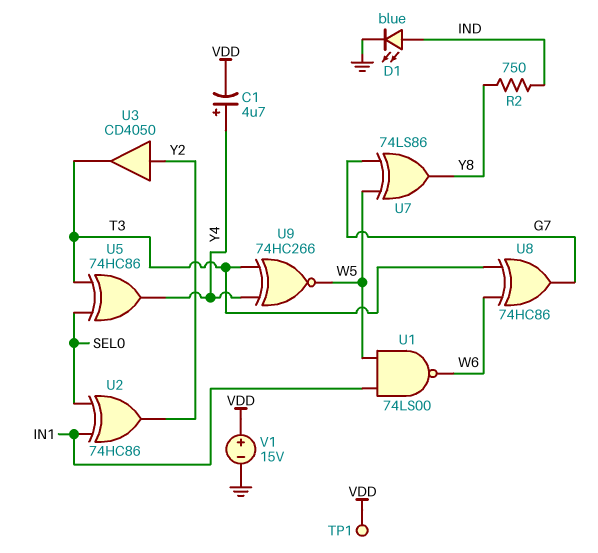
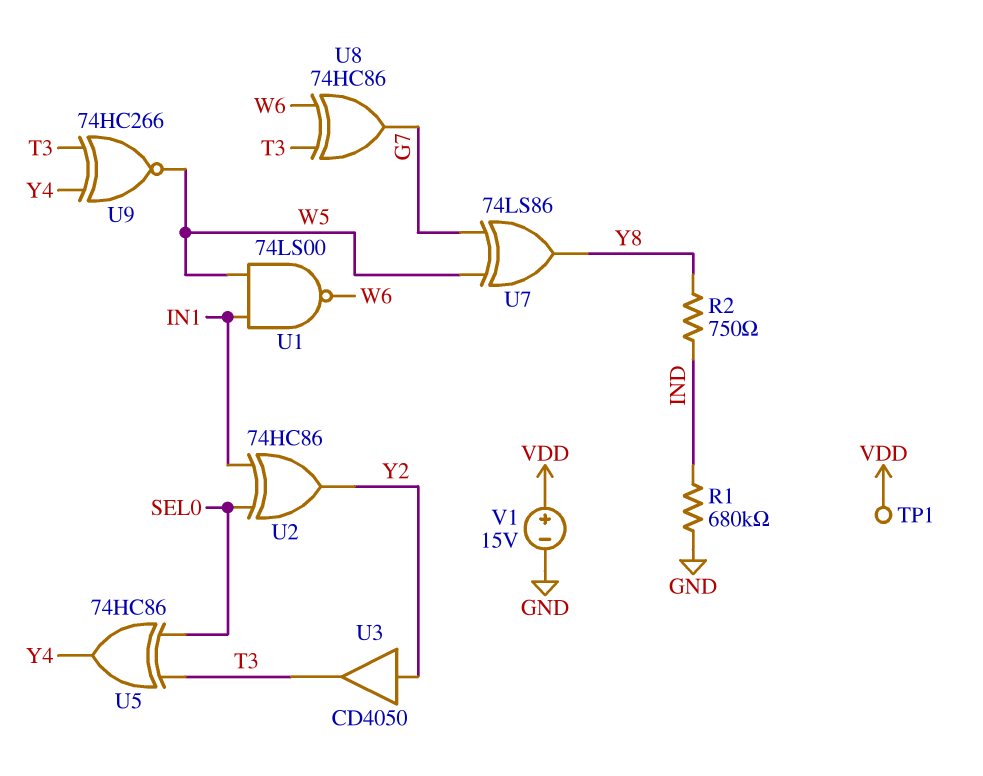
C1: 4.7uF (plus Y4, minus VDD) -> none
D1: LED blue (A IND, K GND) -> none
R1: none -> 680k (GND, IND)

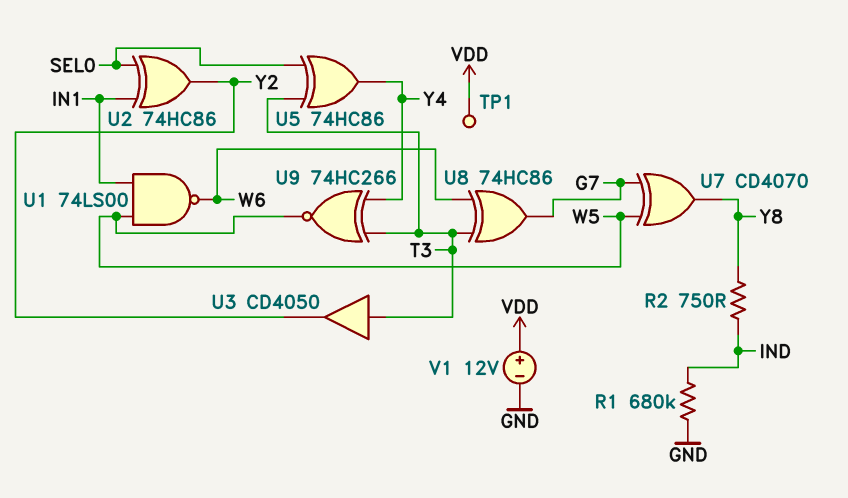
U3: buffer CD4050 (in Y2, out T3) -> buffer CD4050 (in T3, out Y2)
U7: XOR 74LS86 (in G7, in W5, out Y8) -> XOR CD4070 (in G7, in W5, out Y8)
V1: 15V (plus VDD, minus GND) -> 12V (plus VDD, minus GND)

